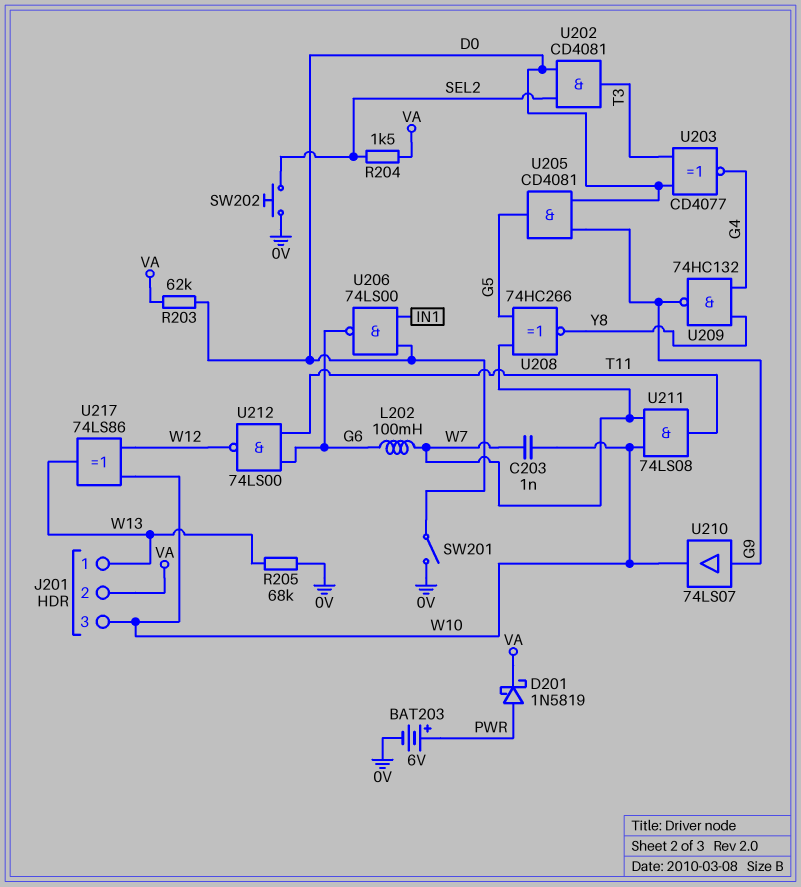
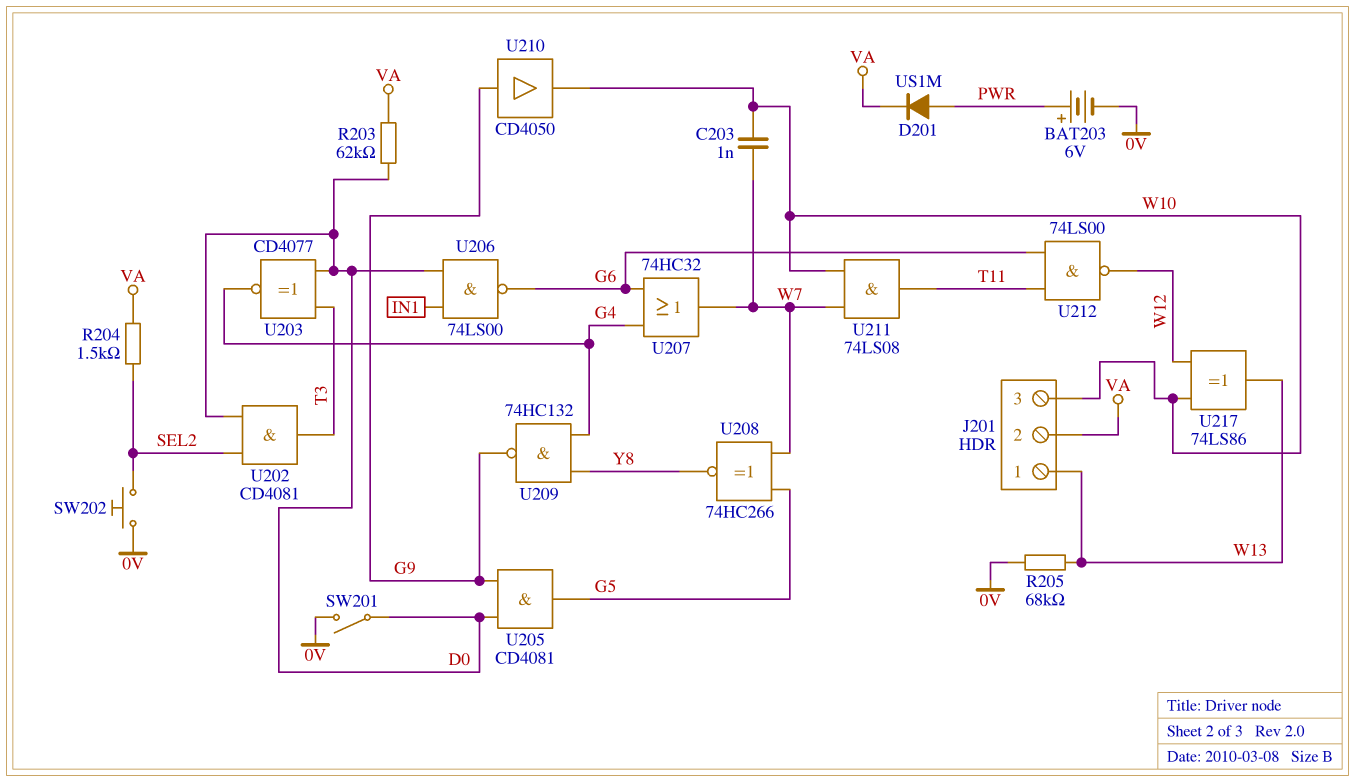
D201: schottky 1N5819 (A PWR, K VA) -> diode US1M (A PWR, K VA)
L202: 100mH (G6, W7) -> none
U207: none -> OR 74HC32 (in G4, in G6, out W7)
U210: buffer 74LS07 (in G9, out W10) -> buffer CD4050 (in G9, out W10)

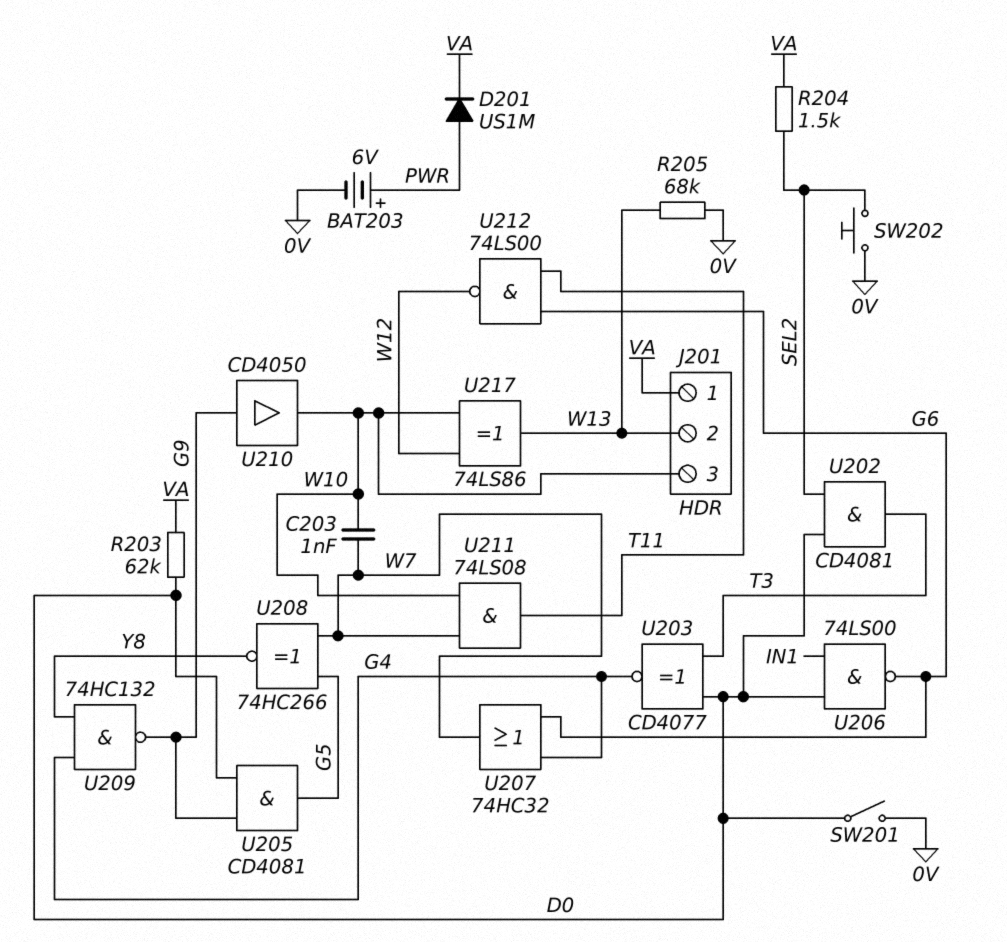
J201 pin 1: W13 -> VA
J201 pin 2: VA -> W13

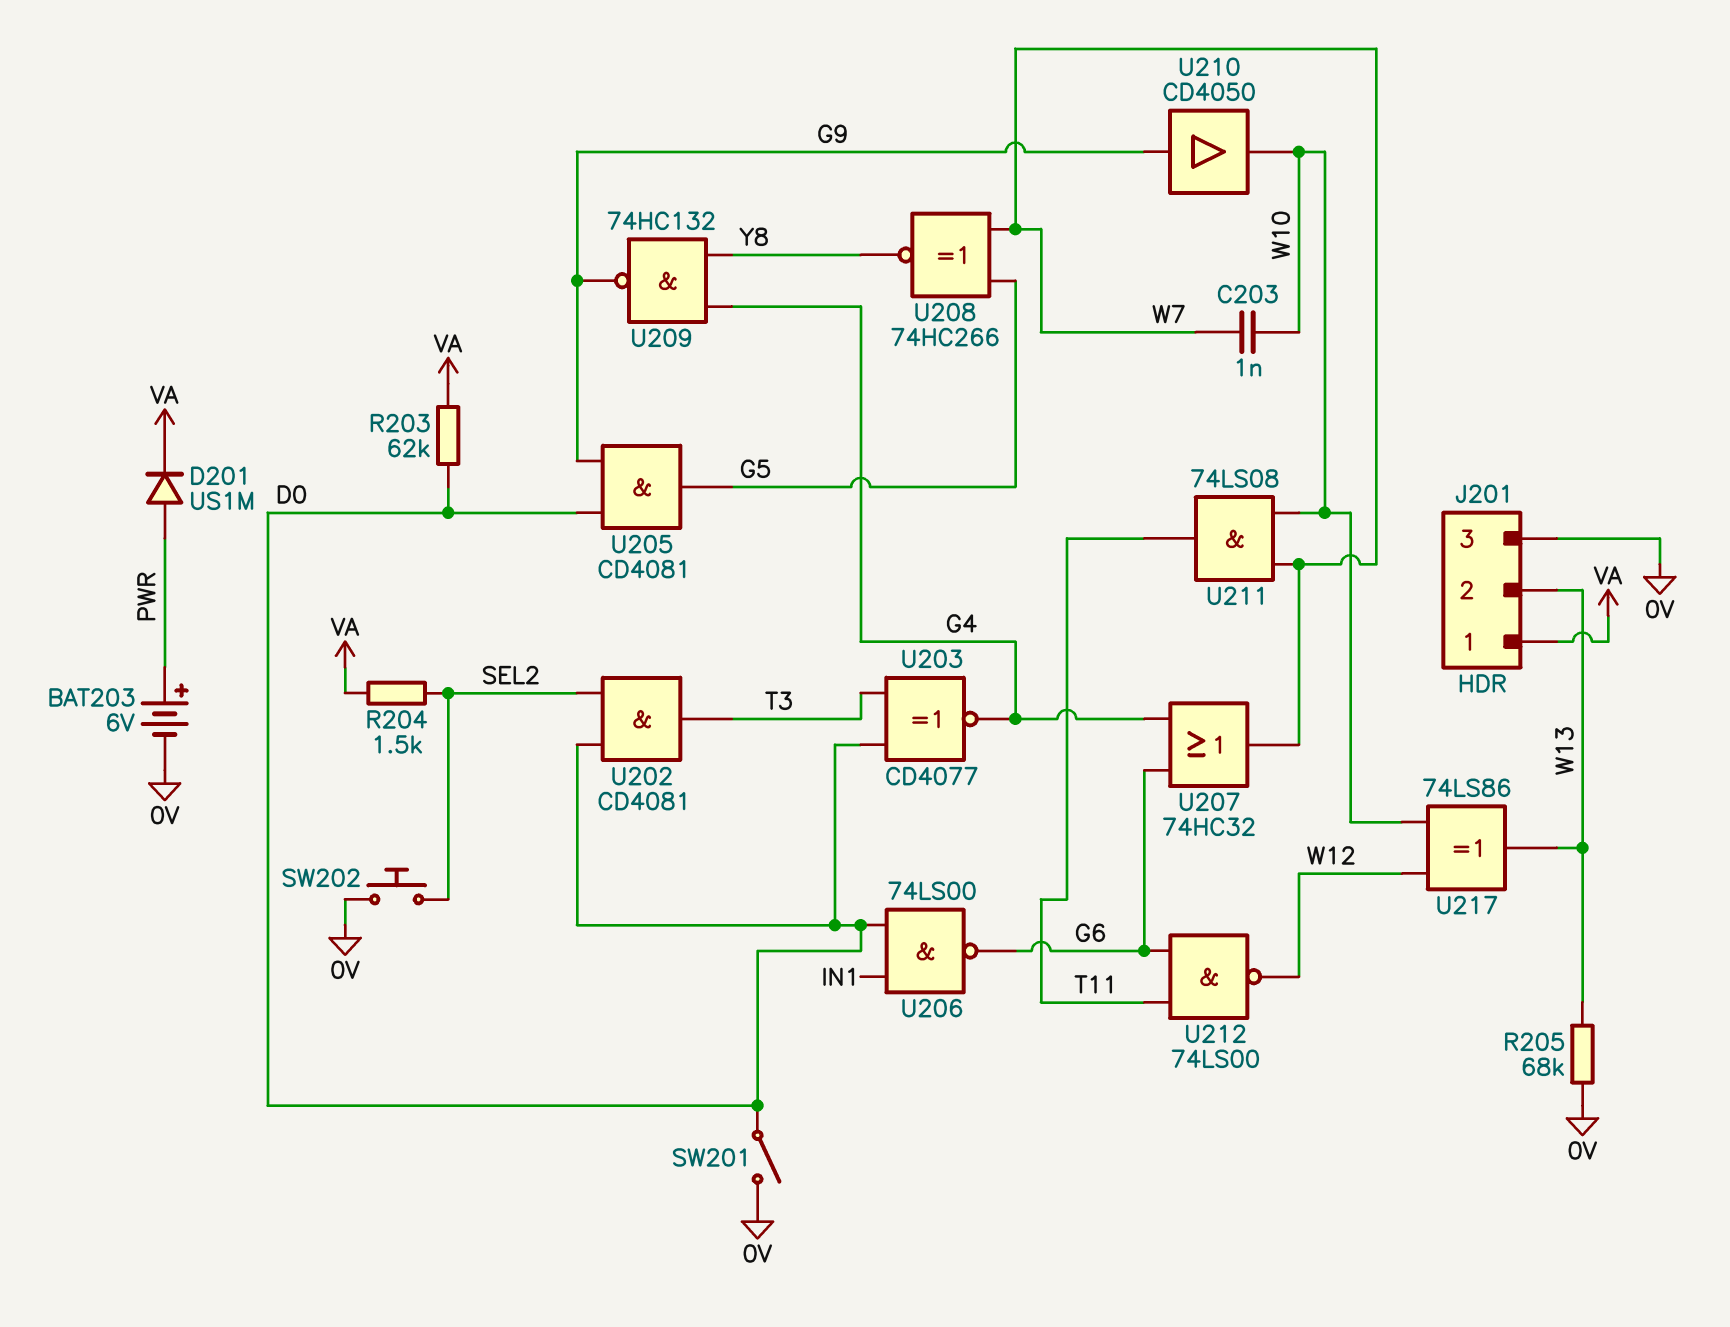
J201 pin 3: W10 -> 0V

